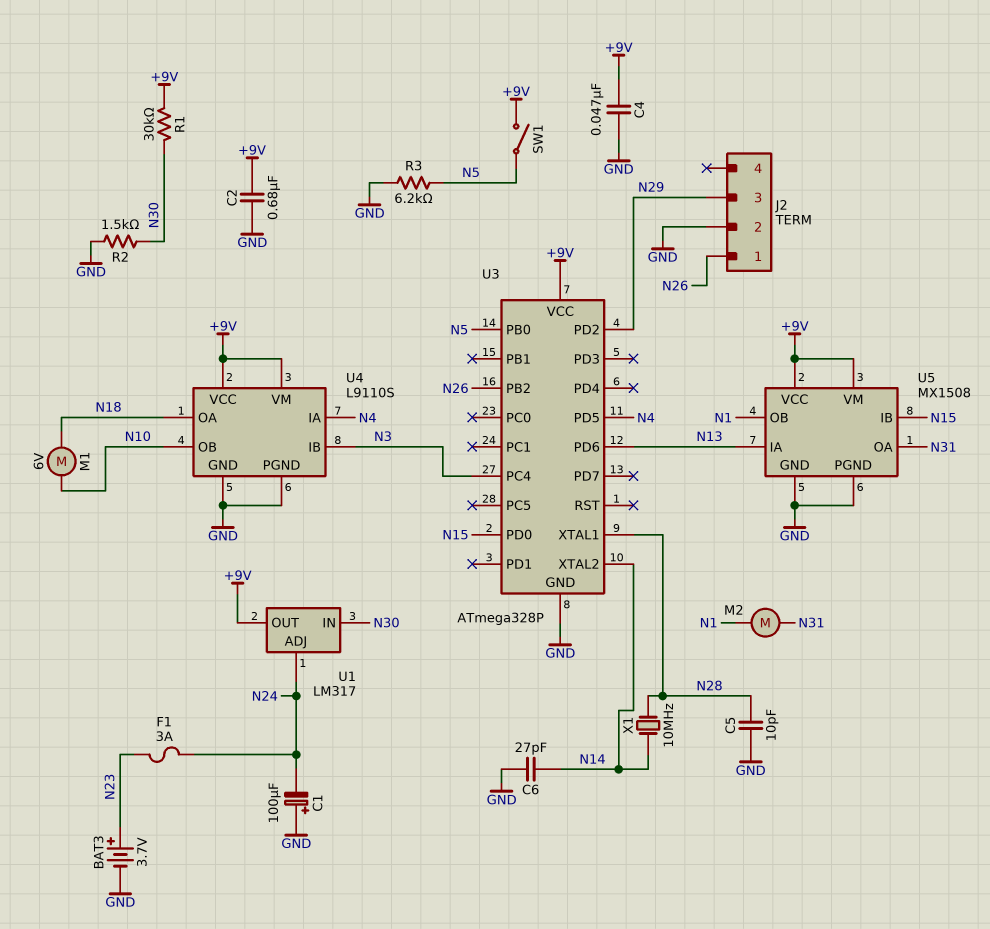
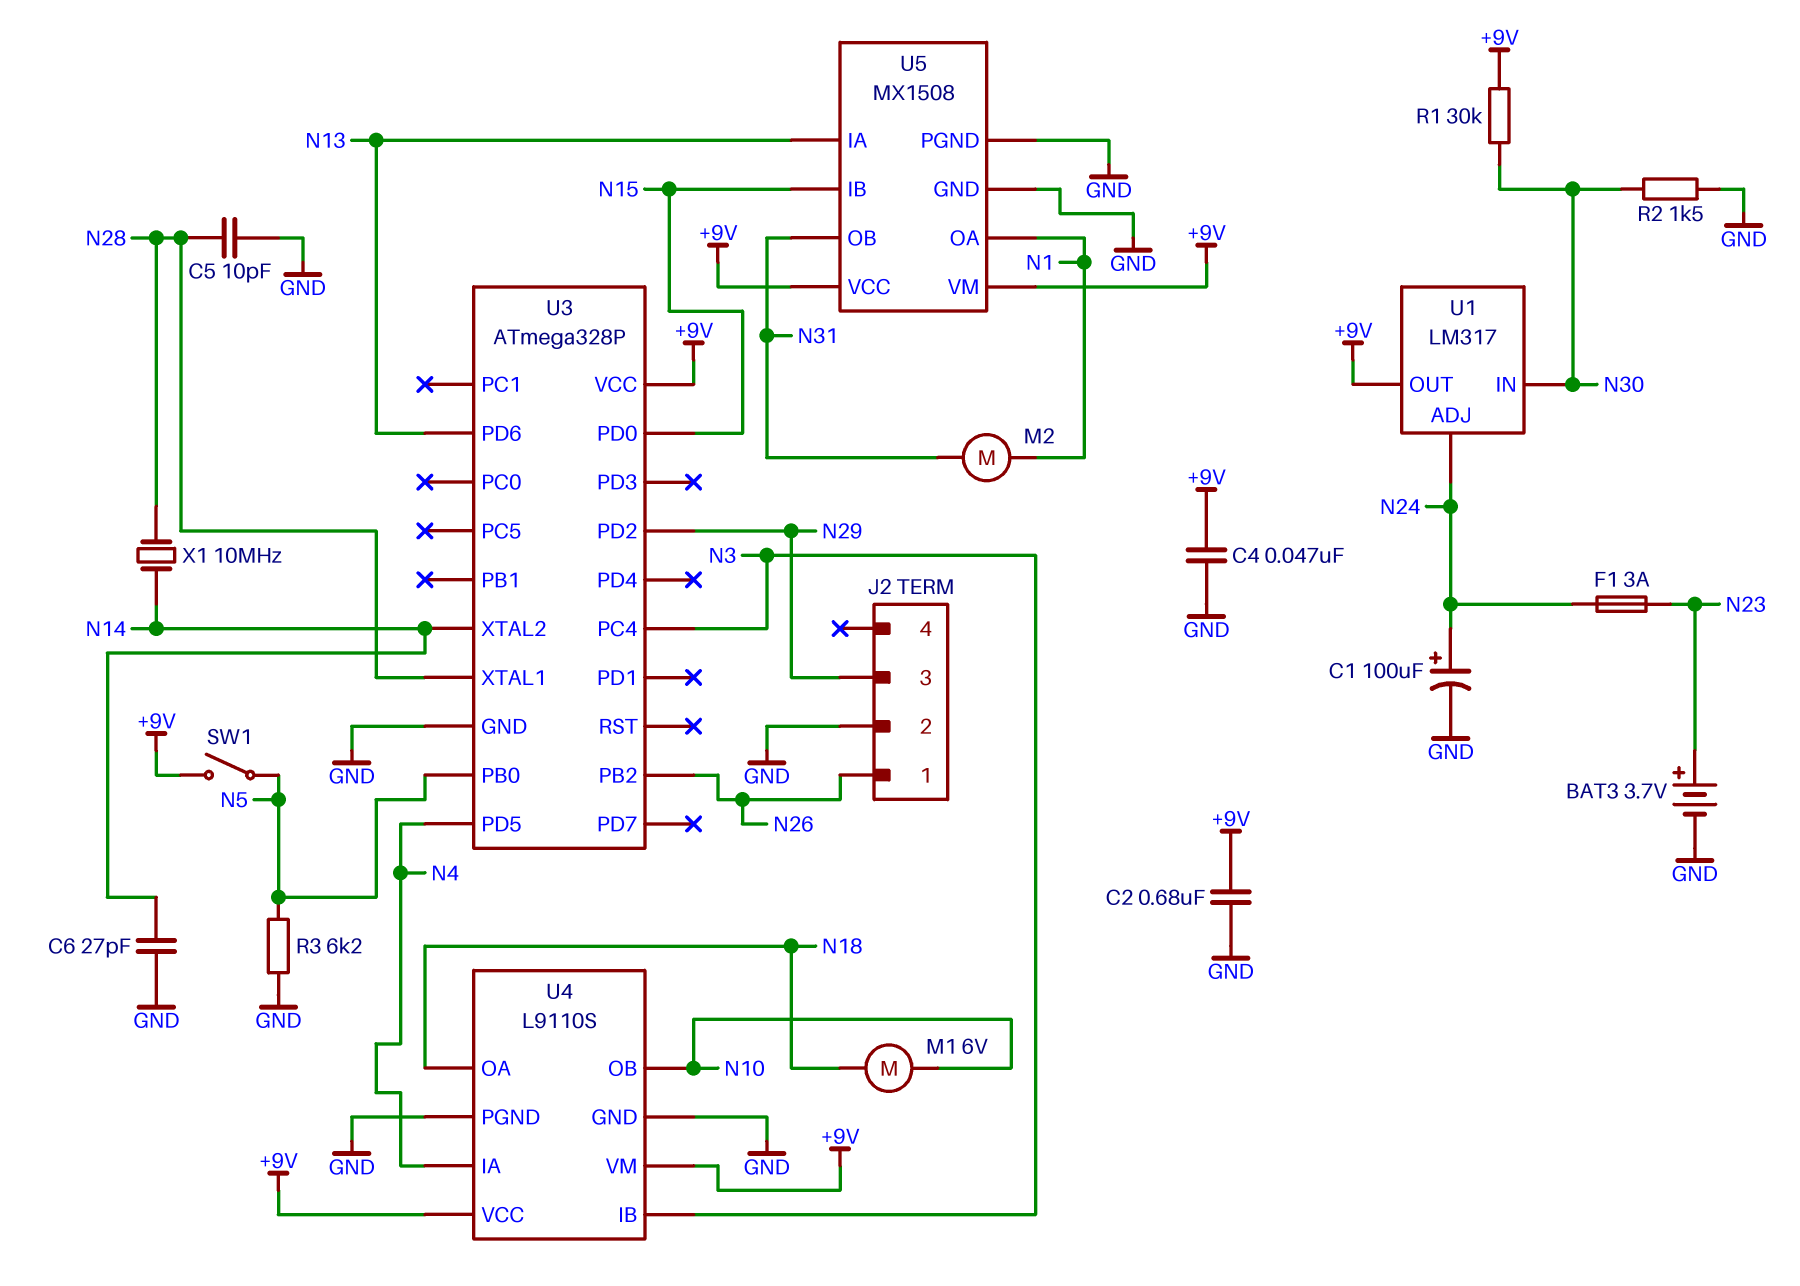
C1: 100uF (plus GND, minus N24) -> 100uF (plus N24, minus GND)
U5 pin OA: N31 -> N1
U5 pin OB: N1 -> N31

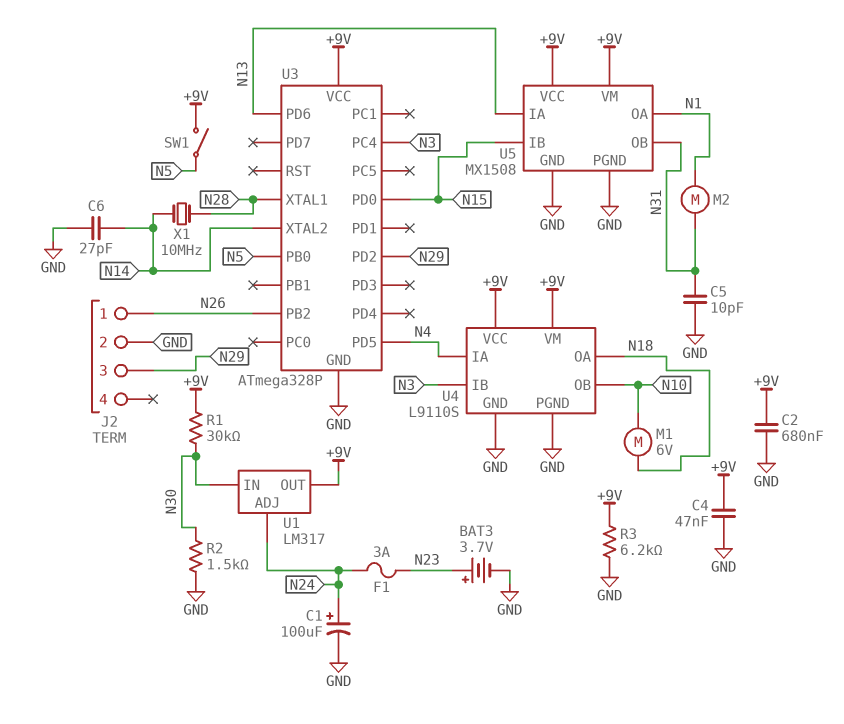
C5: 10pF (GND, N28) -> 10pF (GND, N31)
R3: 6.2k (GND, N5) -> 6.2k (+9V, GND)

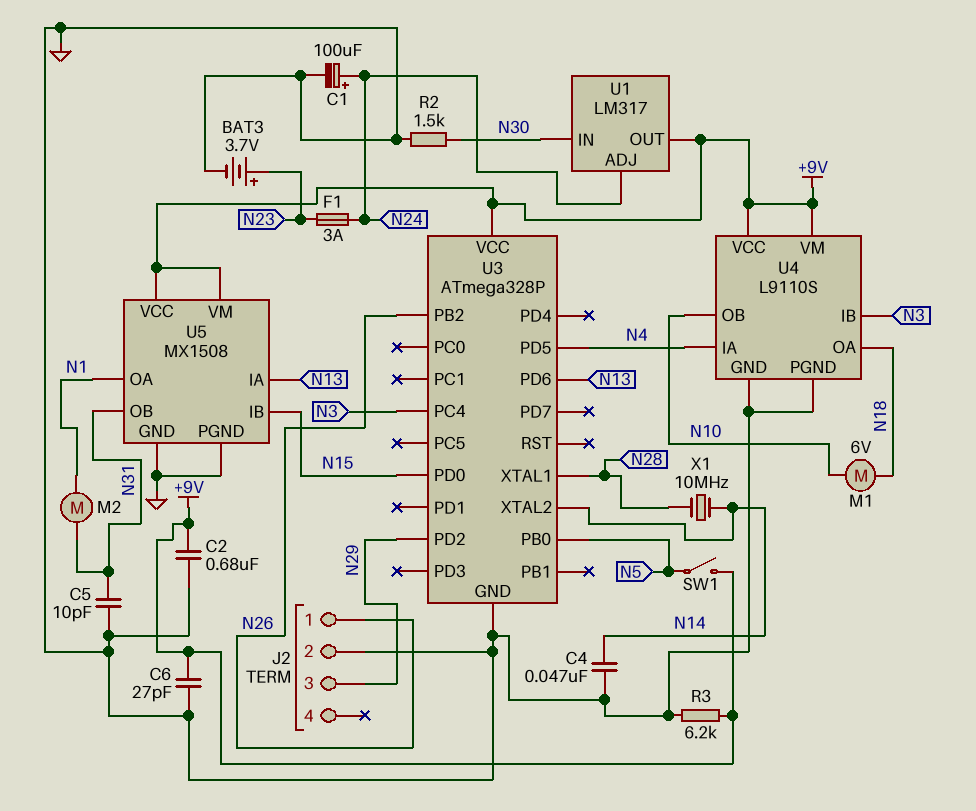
C4: 47nF (+9V, GND) -> 47nF (GND, N14)
C6: 27pF (GND, N14) -> 27pF (+9V, GND)
R1: 30k (+9V, N30) -> none

